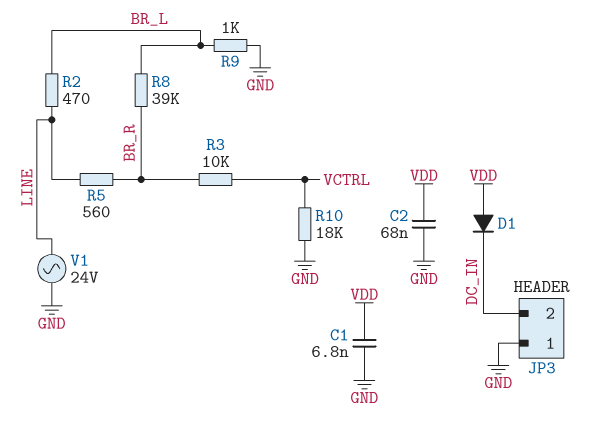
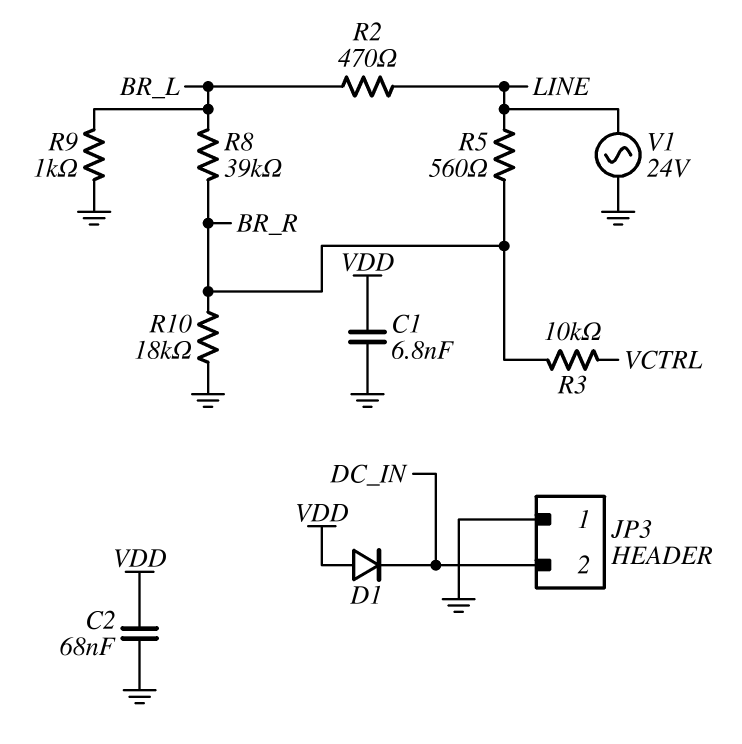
R10: 18k (GND, VCTRL) -> 18k (BR_R, GND)

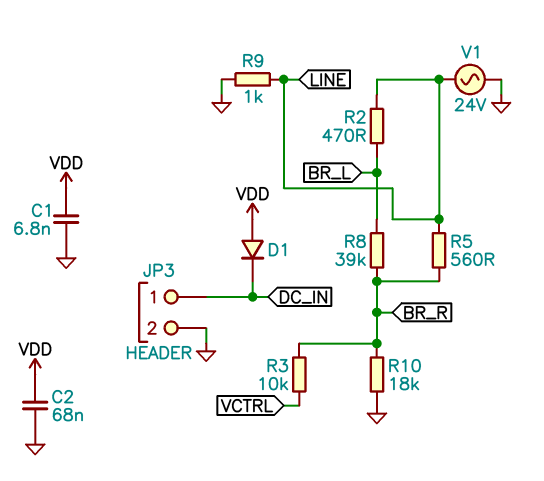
JP3 pin 1: GND -> DC_IN
JP3 pin 2: DC_IN -> GND
R9: 1k (BR_L, GND) -> 1k (GND, LINE)

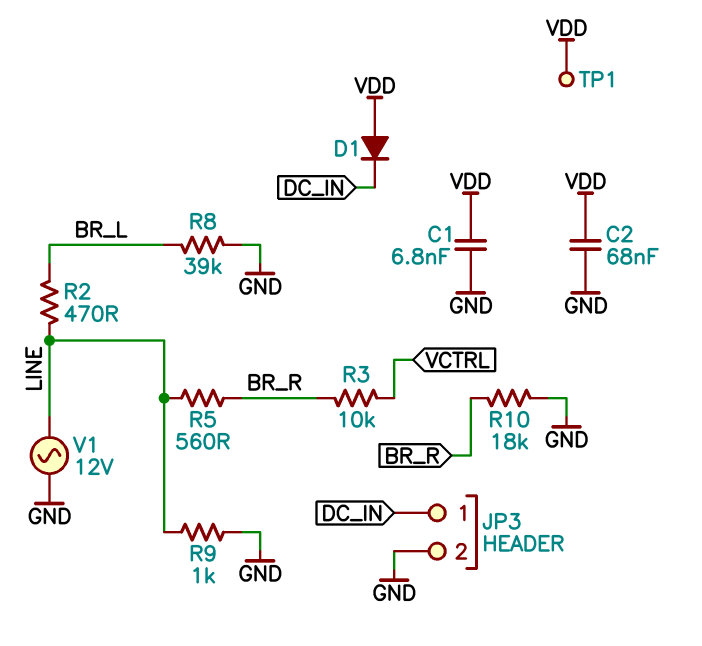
R8: 39k (BR_L, BR_R) -> 39k (BR_L, GND)
TP1: none -> test point (VDD)
V1: AC 24V (GND, LINE) -> AC 12V (GND, LINE)

